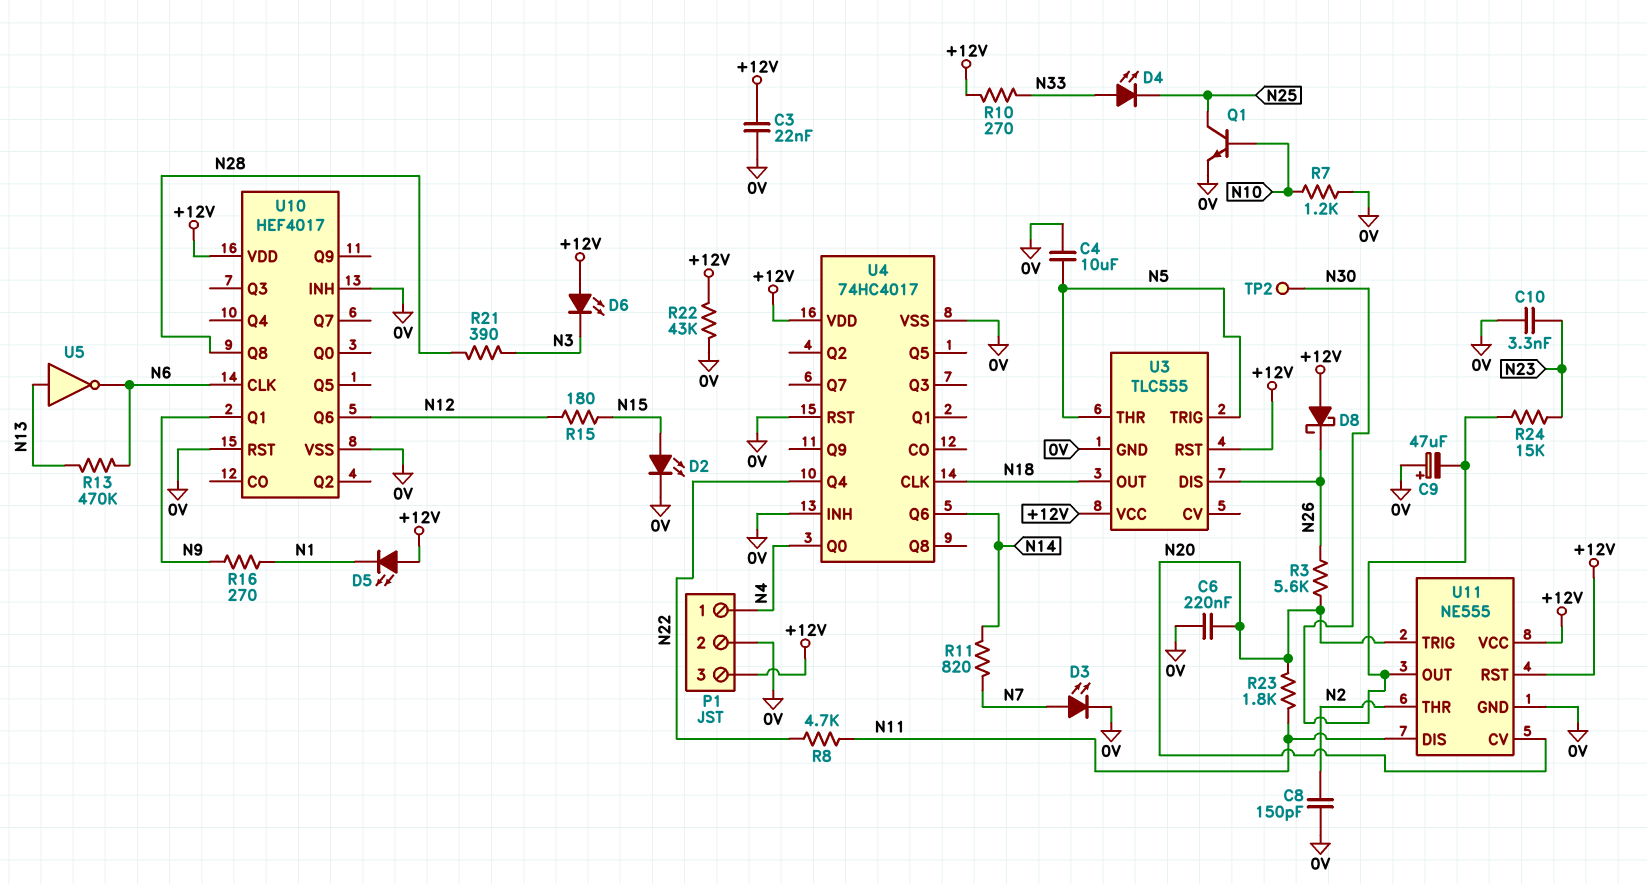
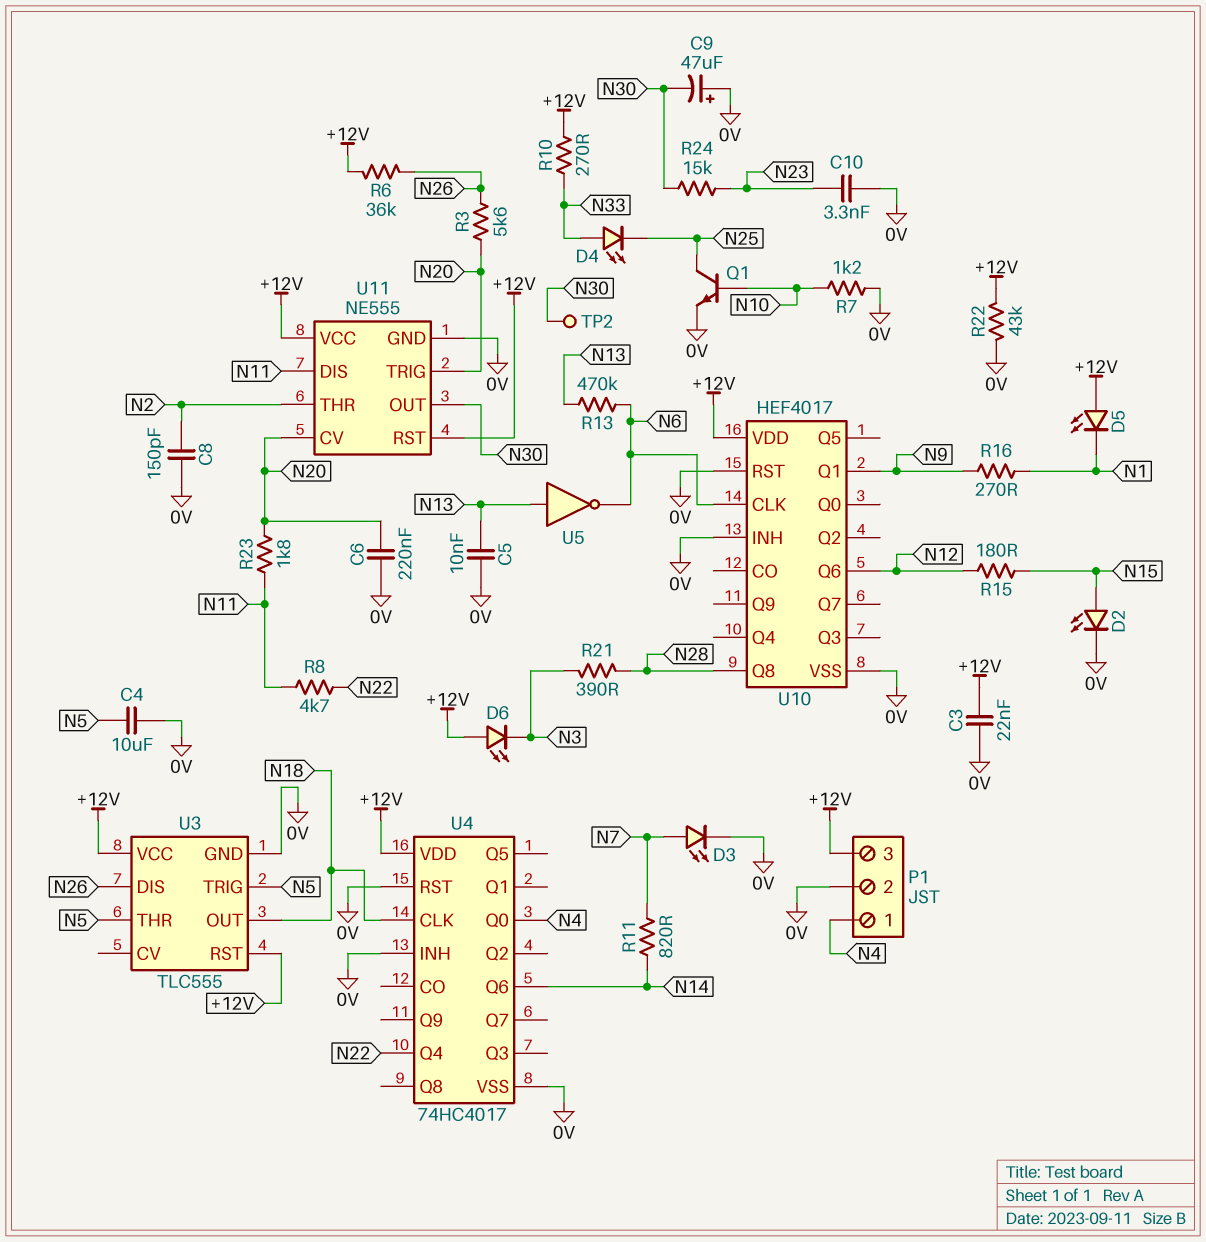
C5: none -> 10nF (0V, N13)
D8: schottky (A +12V, K N26) -> none
R6: none -> 36k (+12V, N26)

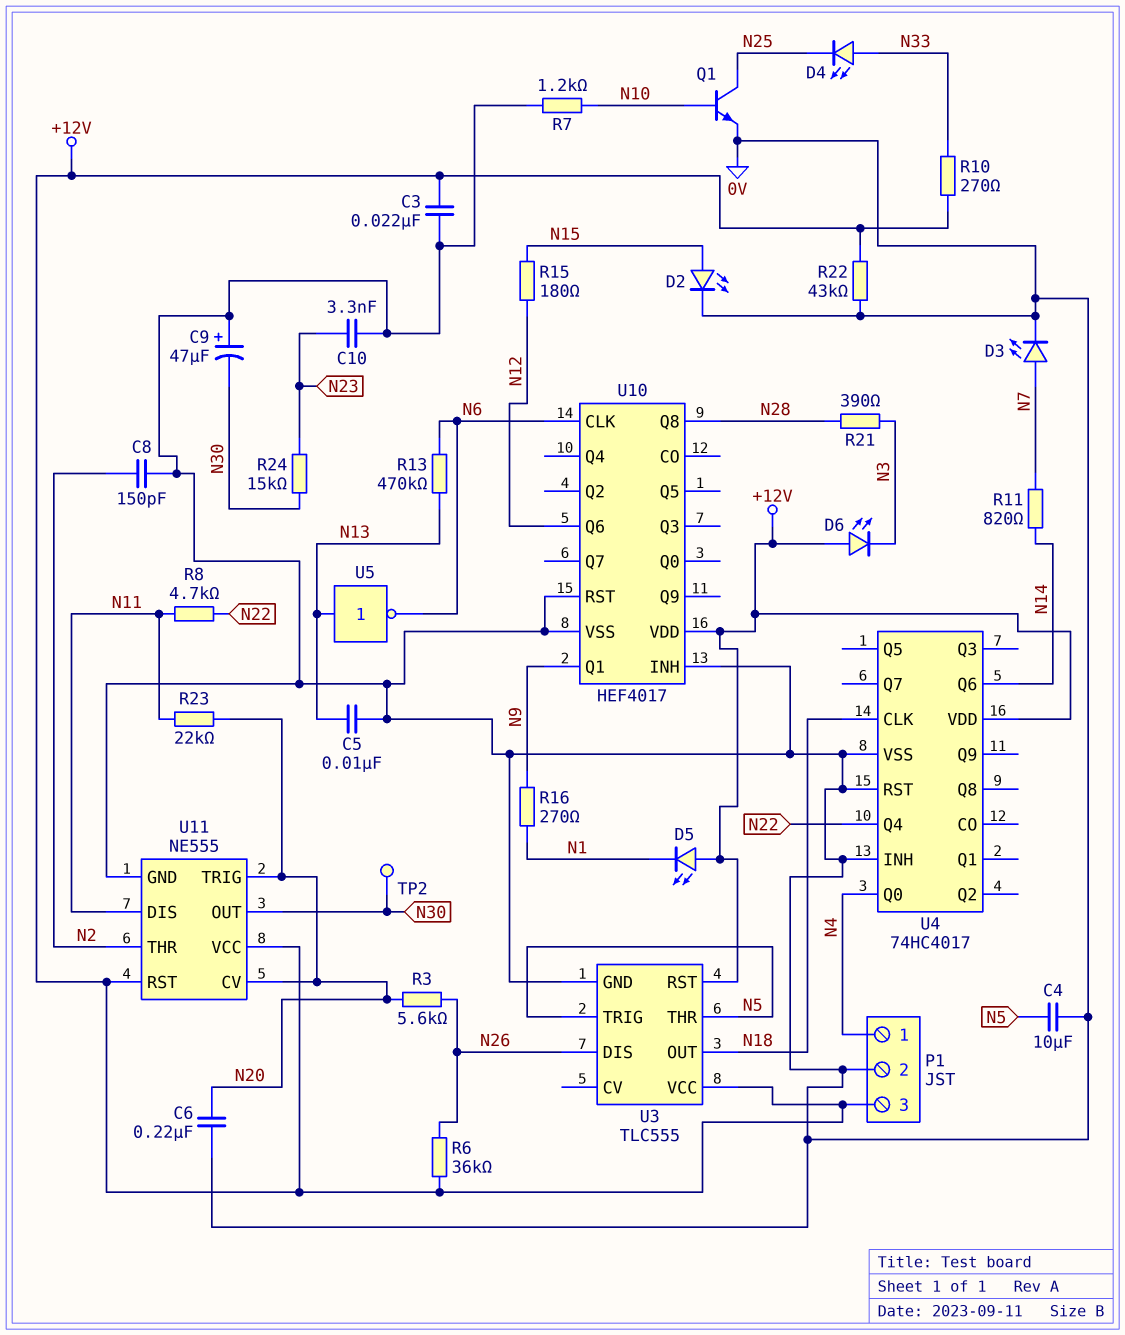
R23: 1.8k (N11, N20) -> 22k (N11, N20)

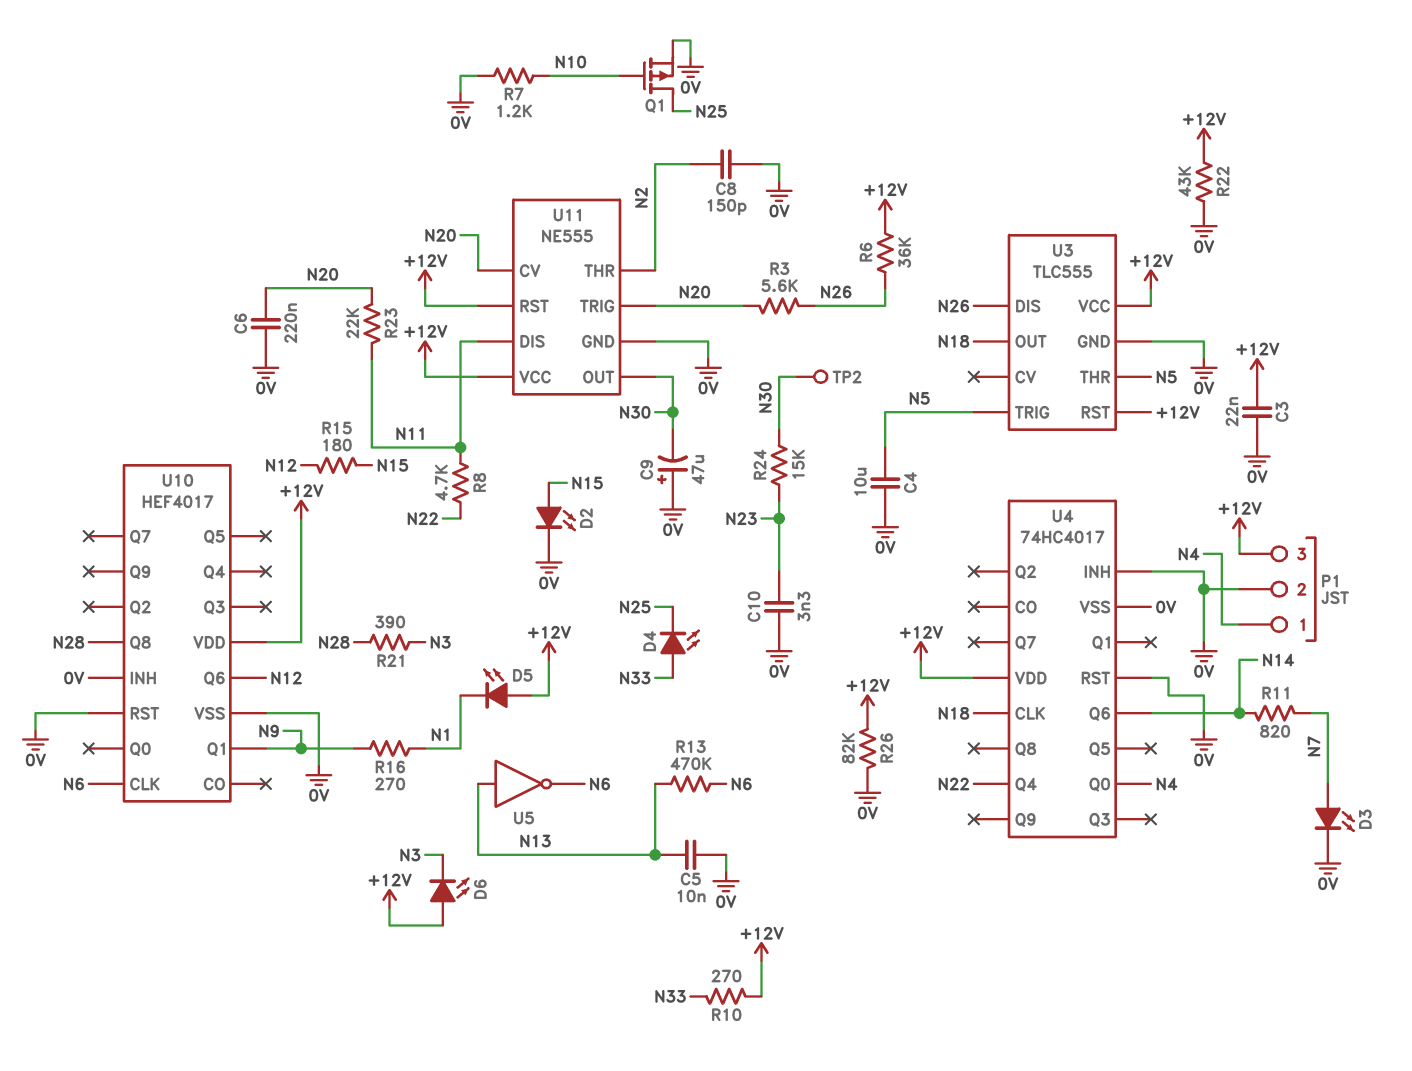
Q1: NPN (B N10, C N25, E 0V) -> PMOS (G N10, D N25, S 0V)
R26: none -> 82k (+12V, 0V)

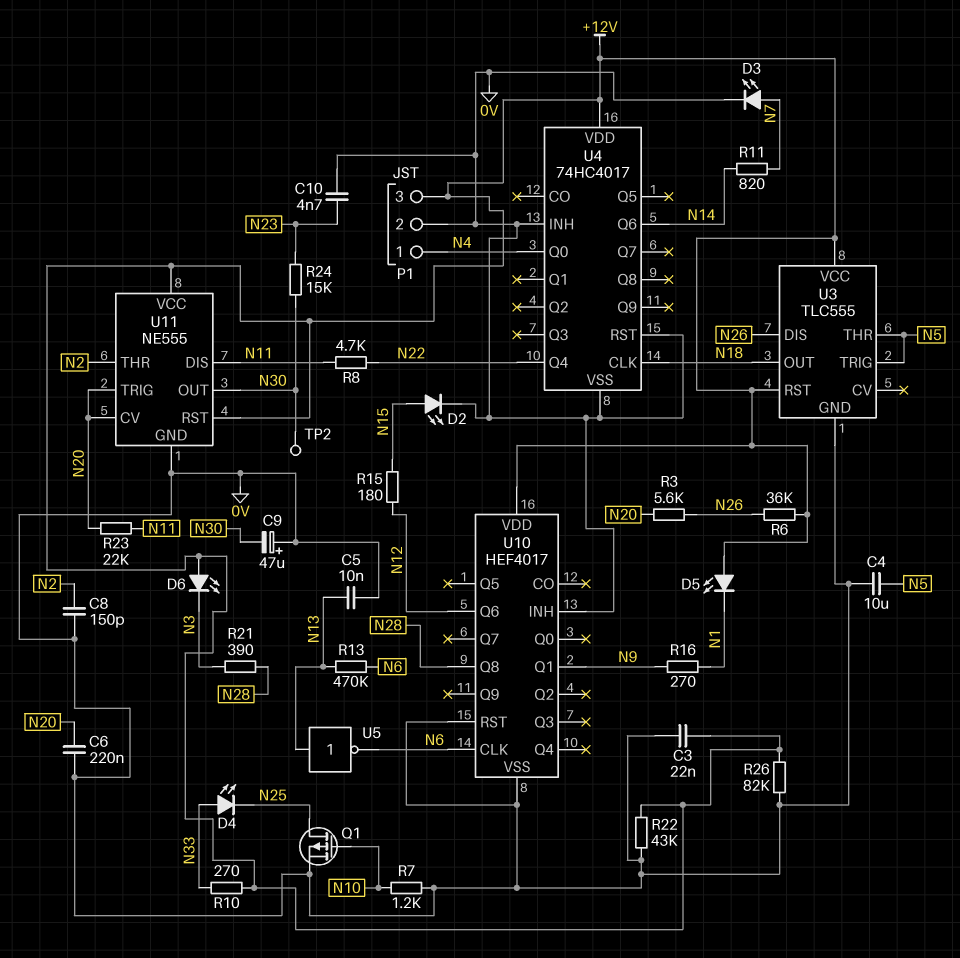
C10: 3.3nF (0V, N23) -> 4.7nF (0V, N23)

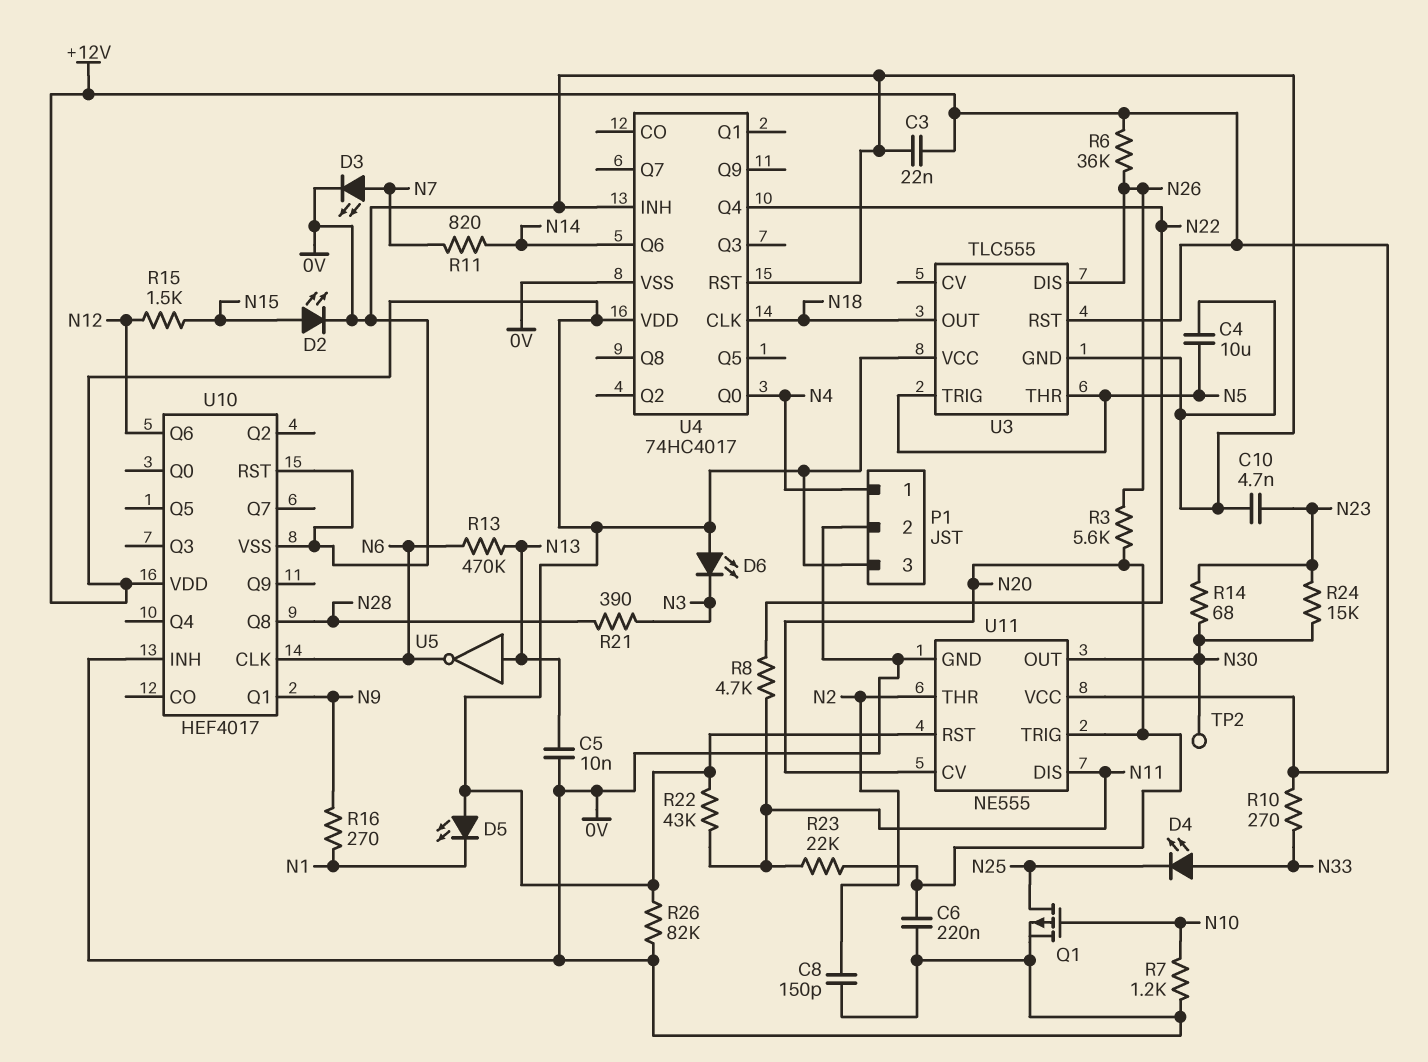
C9: 47uF (plus 0V, minus N30) -> none
R14: none -> 68 (N23, N30)
R15: 180 (N12, N15) -> 1.5k (N12, N15)
R22: 43k (+12V, 0V) -> 43k (+12V, N11)

